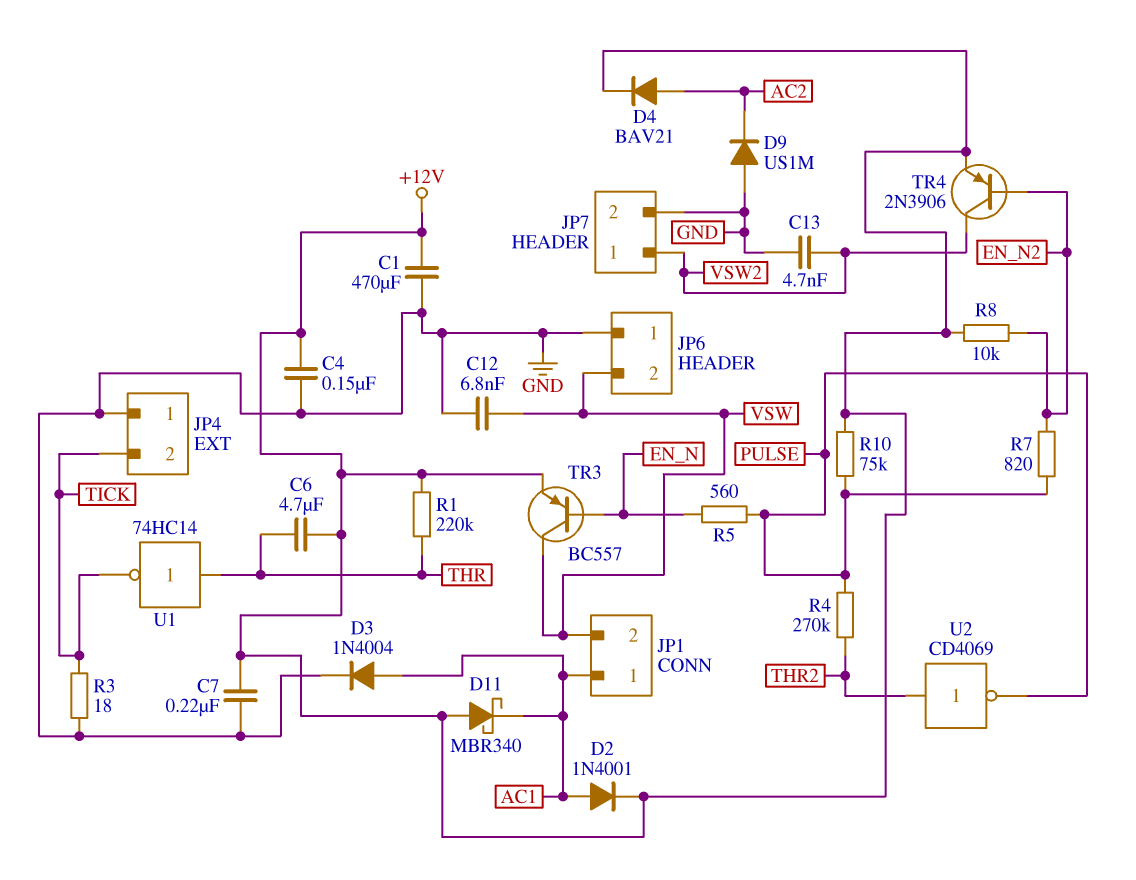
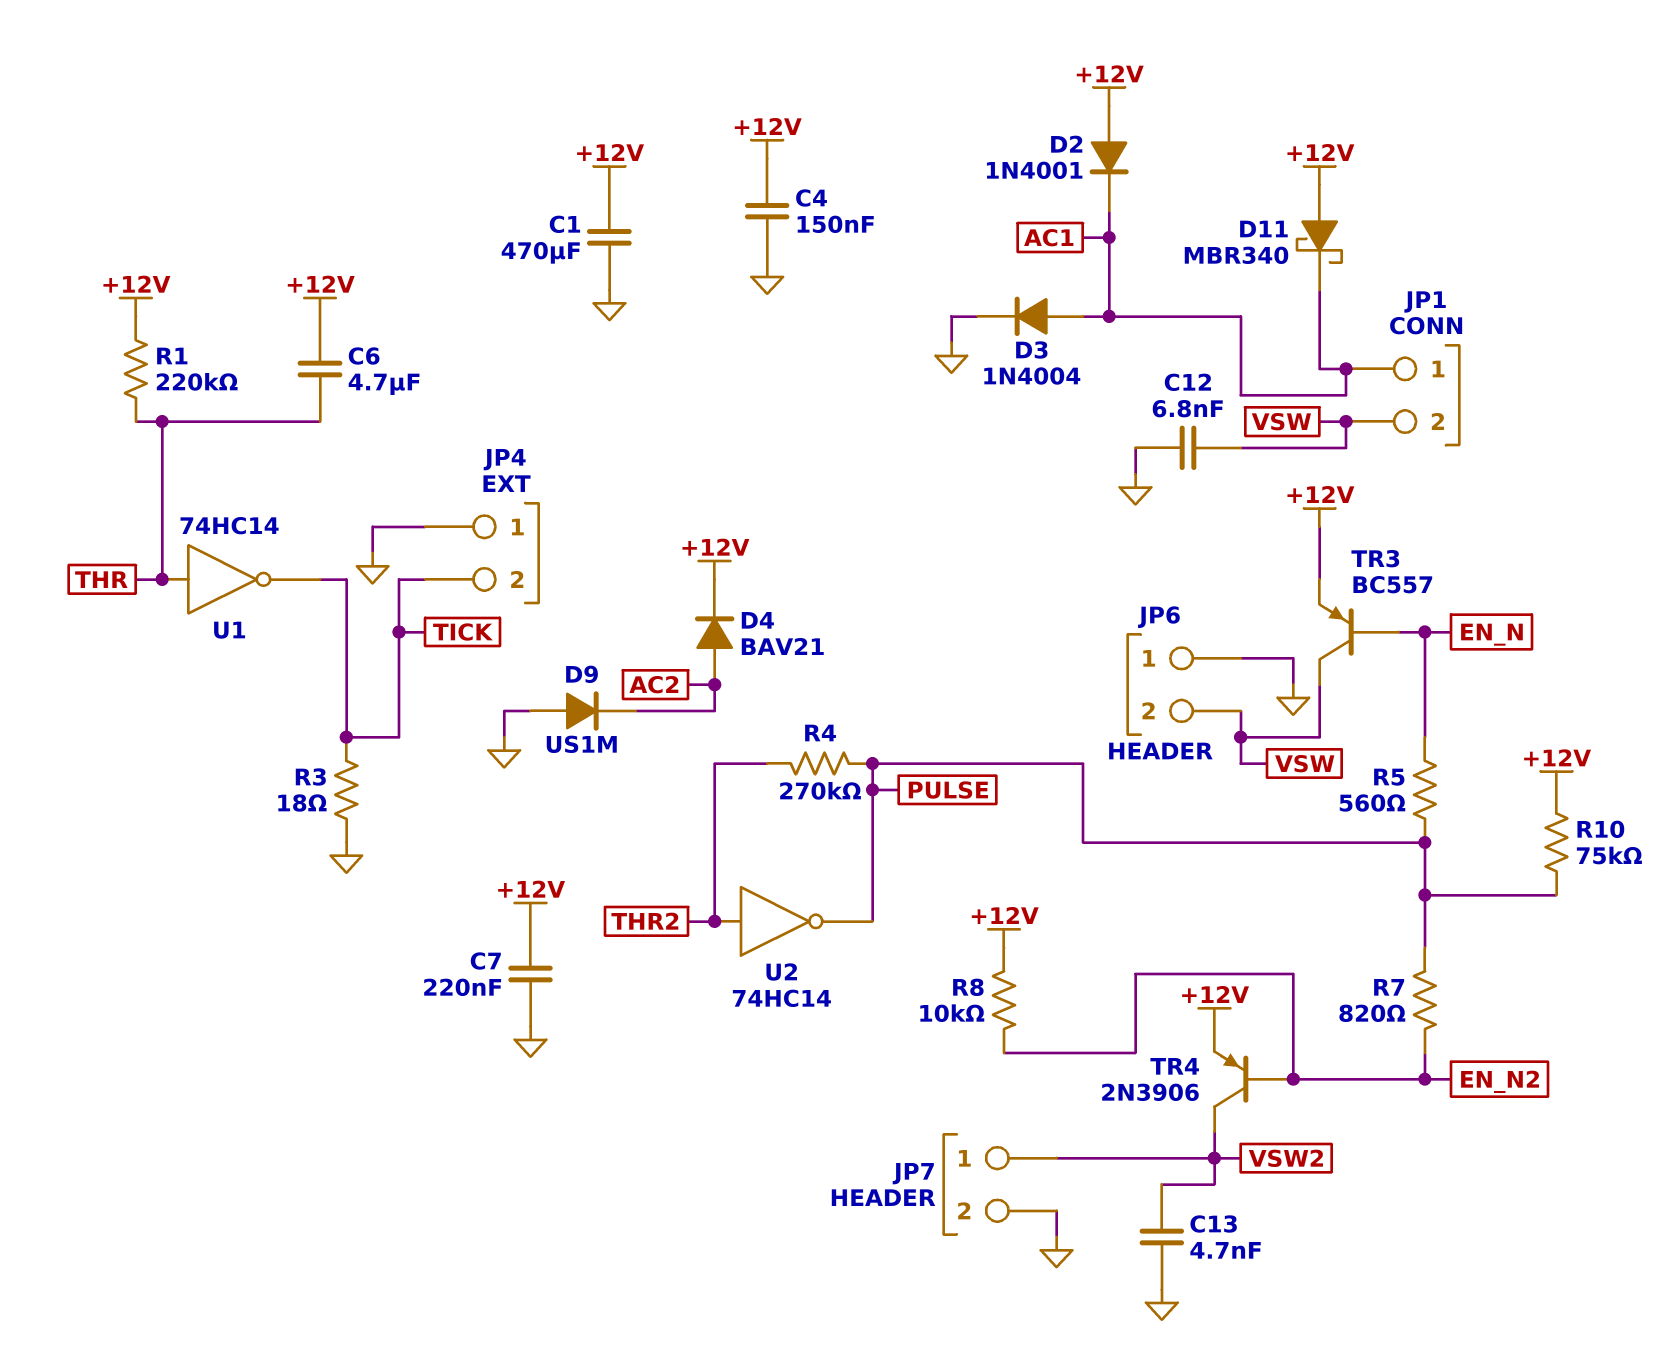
D2: diode 1N4001 (A AC1, K +12V) -> diode 1N4001 (A +12V, K AC1)
U2: NOT CD4069 (in THR2, out PULSE) -> NOT 74HC14 (in THR2, out PULSE)

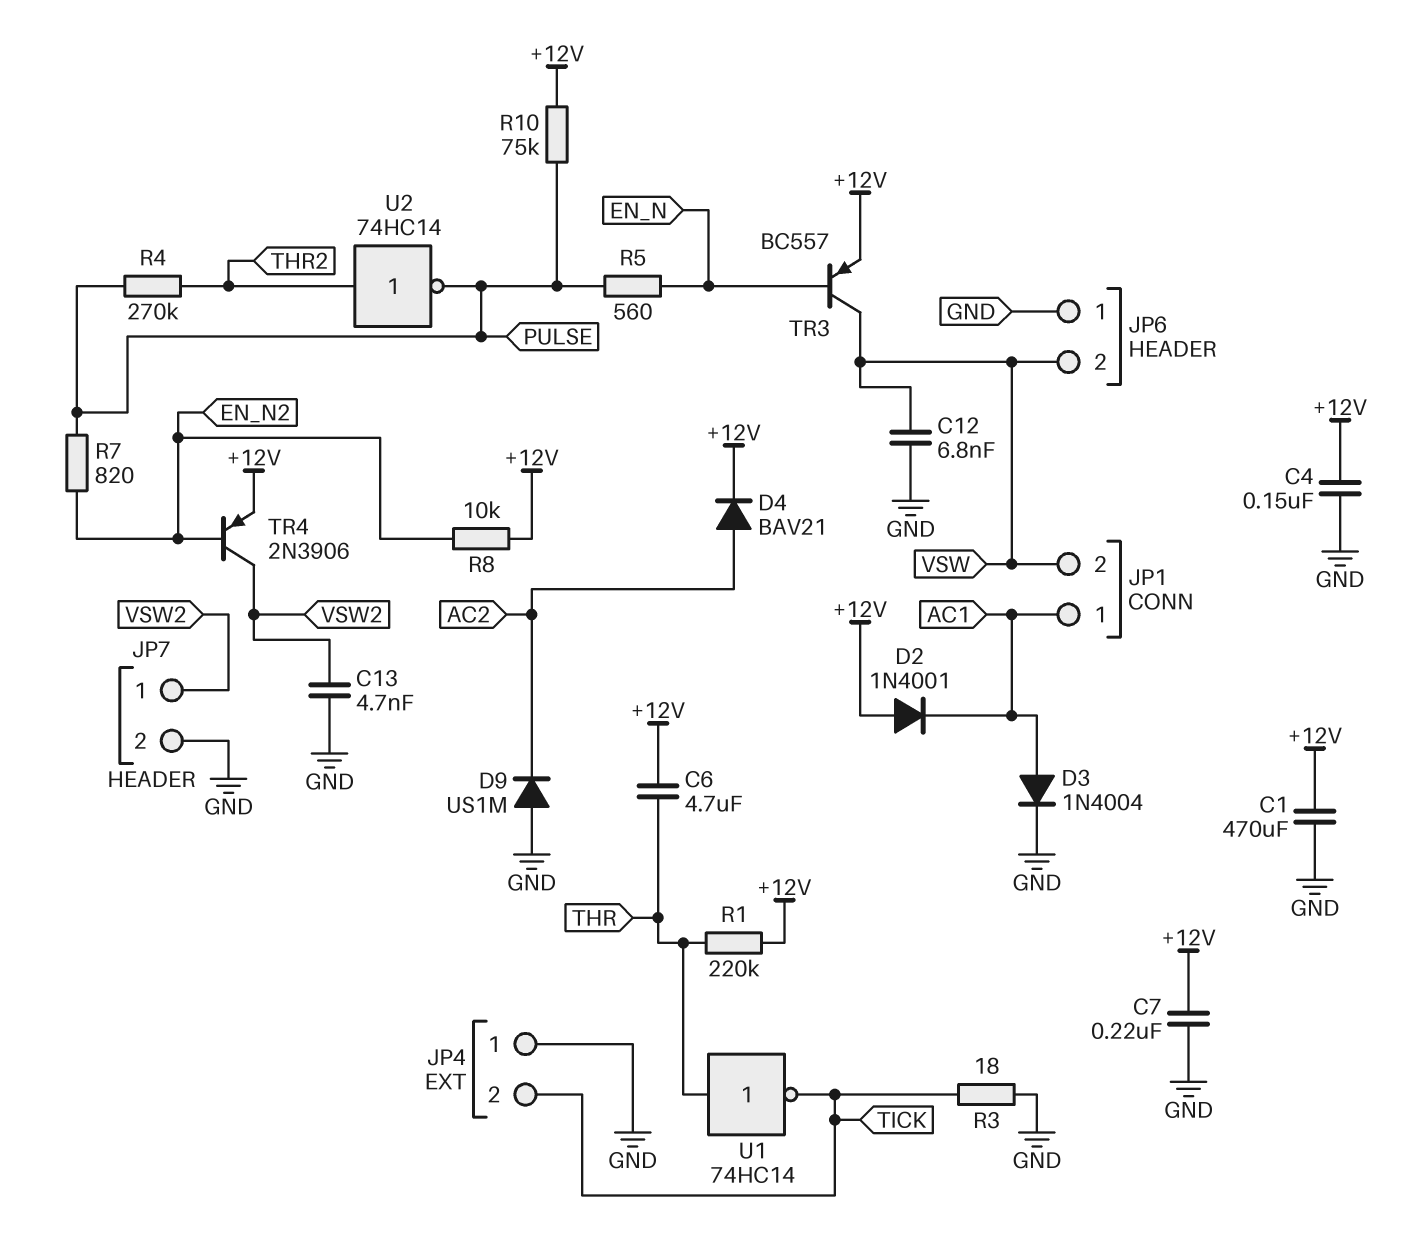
D11: schottky MBR340 (A +12V, K AC1) -> none

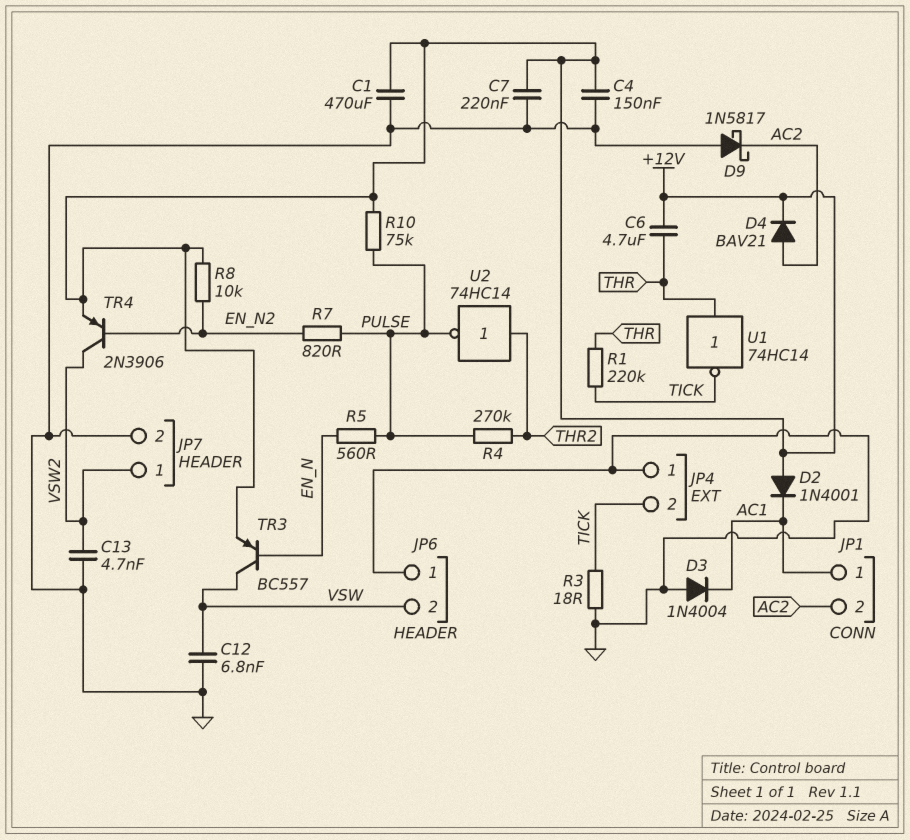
D3: diode 1N4004 (A AC1, K GND) -> diode 1N4004 (A GND, K AC1)
D9: diode US1M (A GND, K AC2) -> schottky 1N5817 (A GND, K AC2)
JP1 pin 2: VSW -> AC2
R1: 220k (+12V, THR) -> 220k (THR, TICK)

